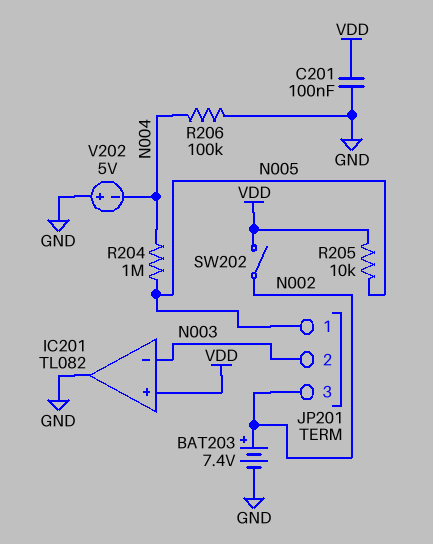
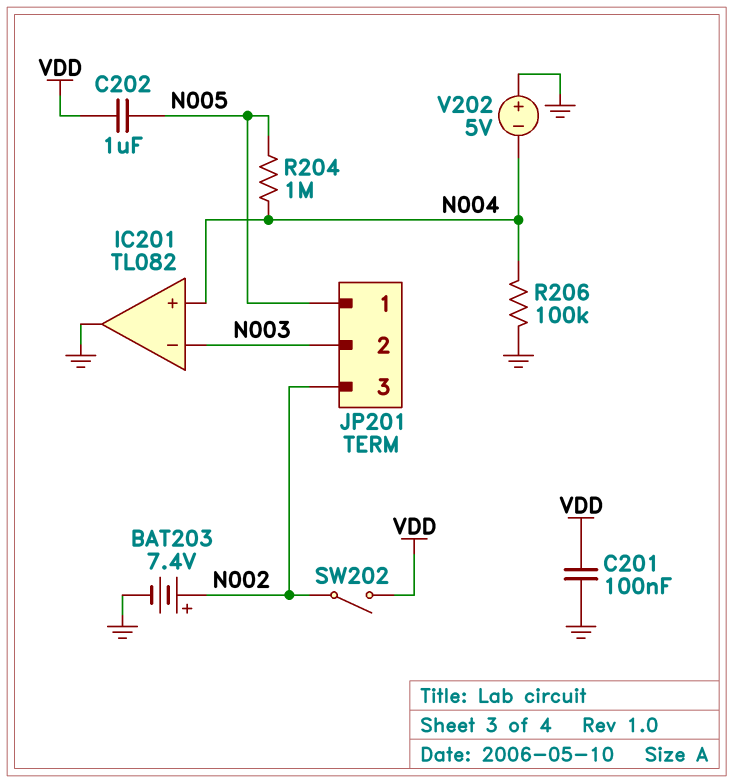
C202: none -> 1uF (N005, VDD)
IC201 pin in+: VDD -> N004
R205: 10k (N005, VDD) -> none

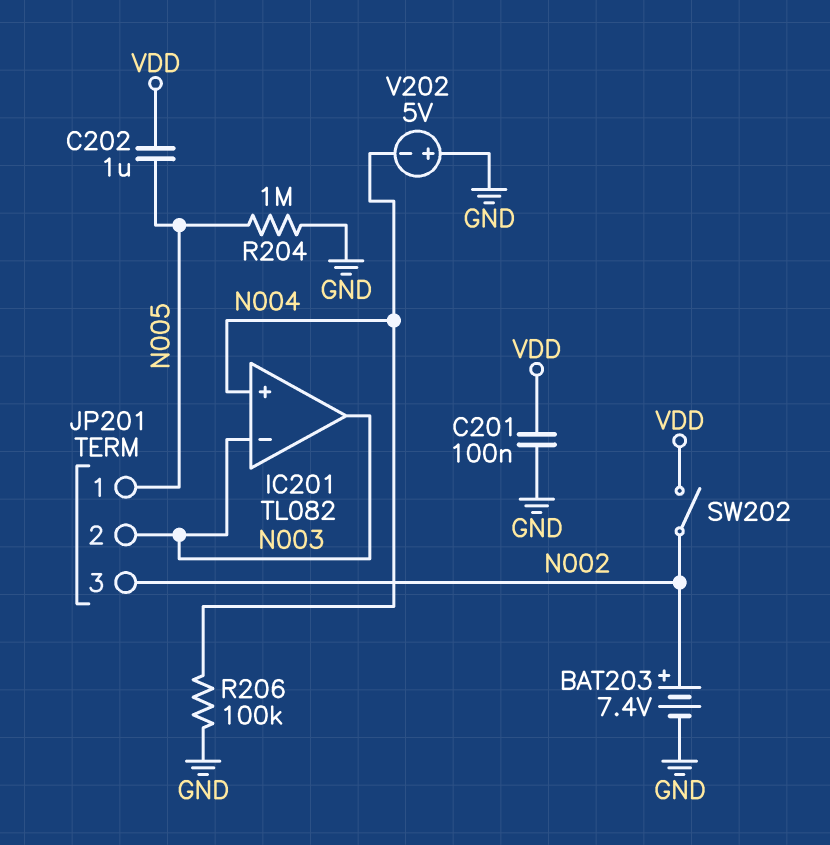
IC201 pin out: GND -> N003
R204: 1M (N004, N005) -> 1M (GND, N005)

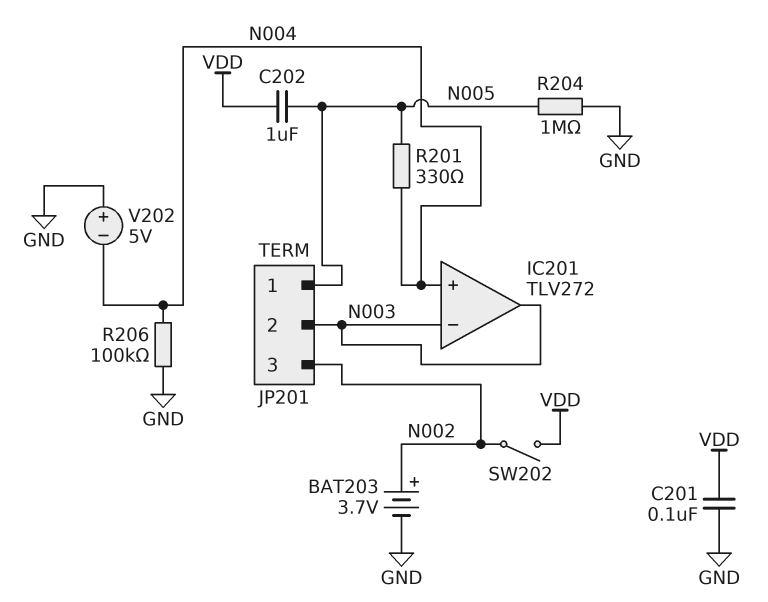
BAT203: 7.4V (plus N002, minus GND) -> 3.7V (plus N002, minus GND)
IC201: TL082 -> TLV272
R201: none -> 330 (N004, N005)

